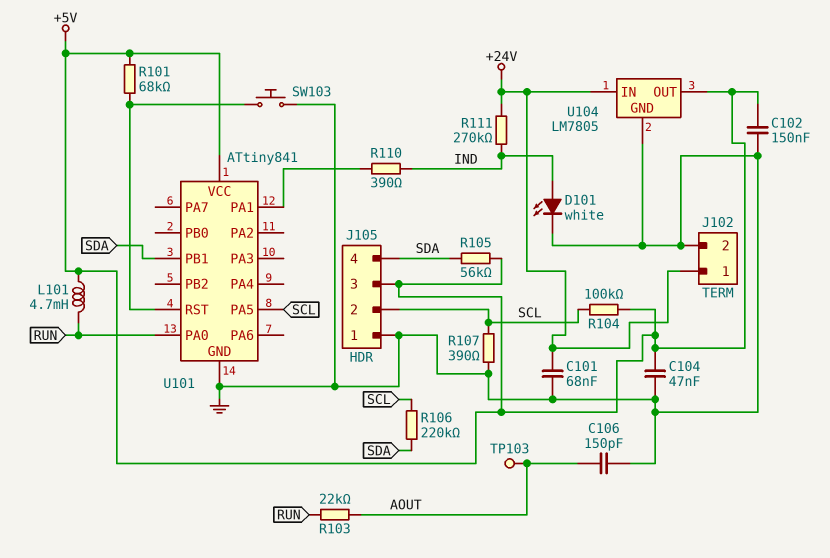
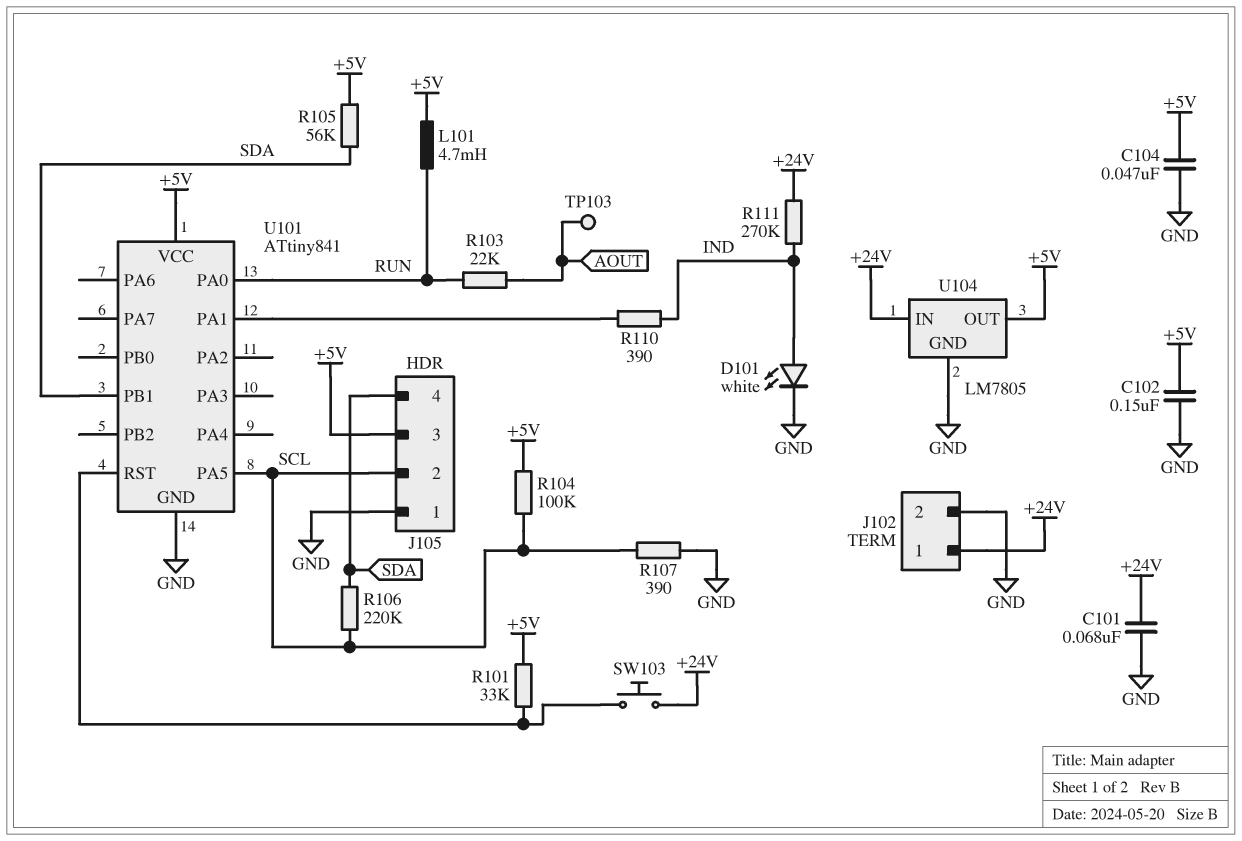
C106: 150pF (AOUT, GND) -> none
R101: 68k (+5V, U101/RST) -> 33k (+5V, U101/RST)
SW103: button (GND, U101/RST) -> button (+24V, U101/RST)

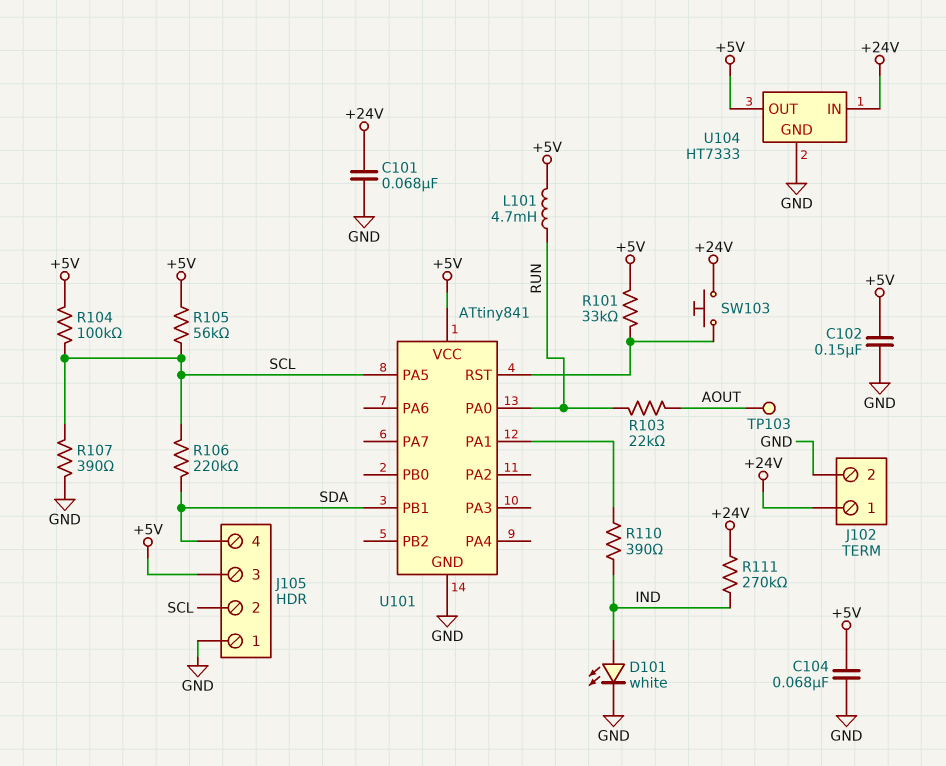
C104: 47nF (+5V, GND) -> 68nF (+5V, GND)
R105: 56k (+5V, SDA) -> 56k (+5V, SCL)
U104: LM7805 -> HT7333

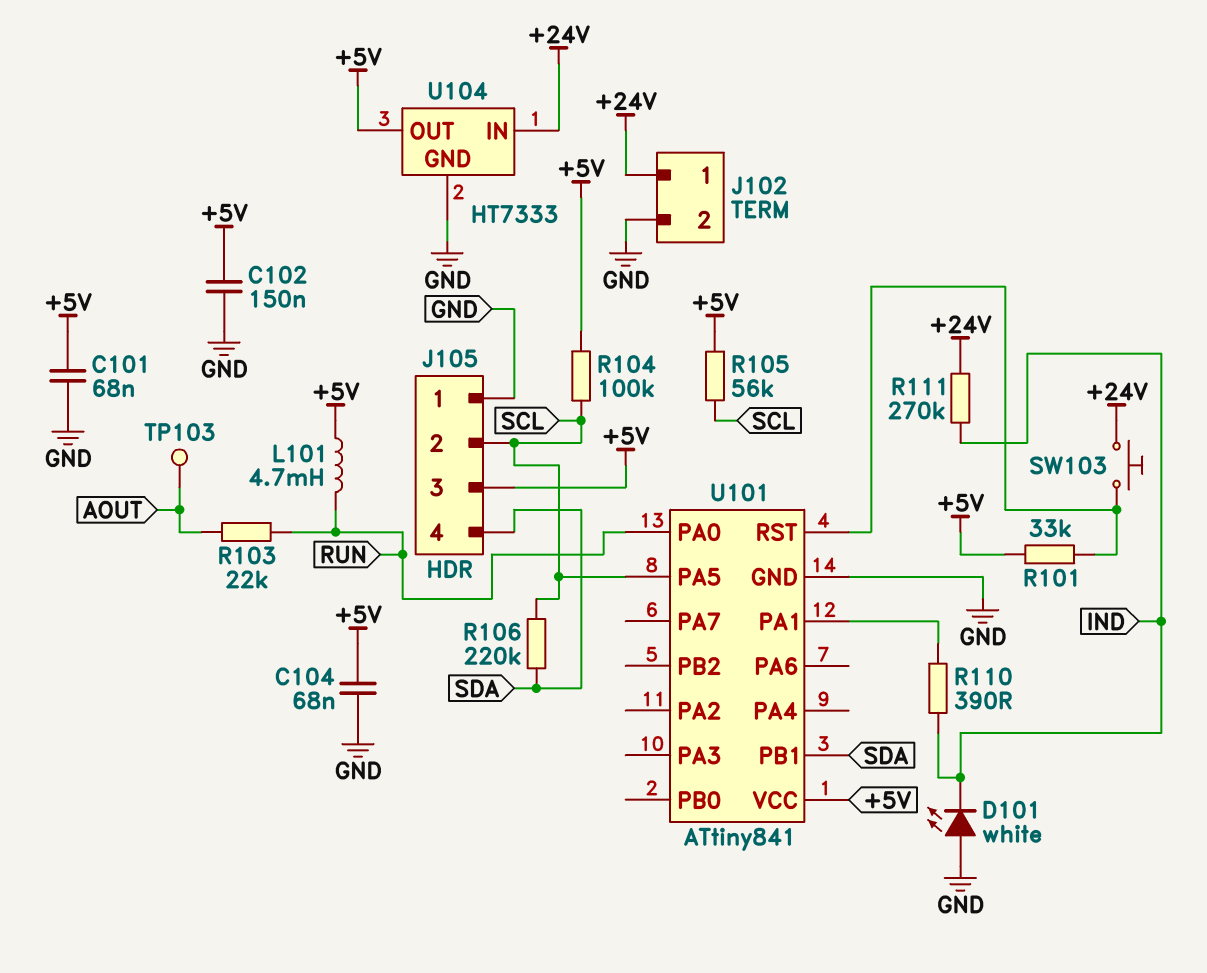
C101: 68nF (+24V, GND) -> 68nF (+5V, GND)
D101: LED white (A IND, K GND) -> LED white (A GND, K IND)
R107: 390 (GND, SCL) -> none

